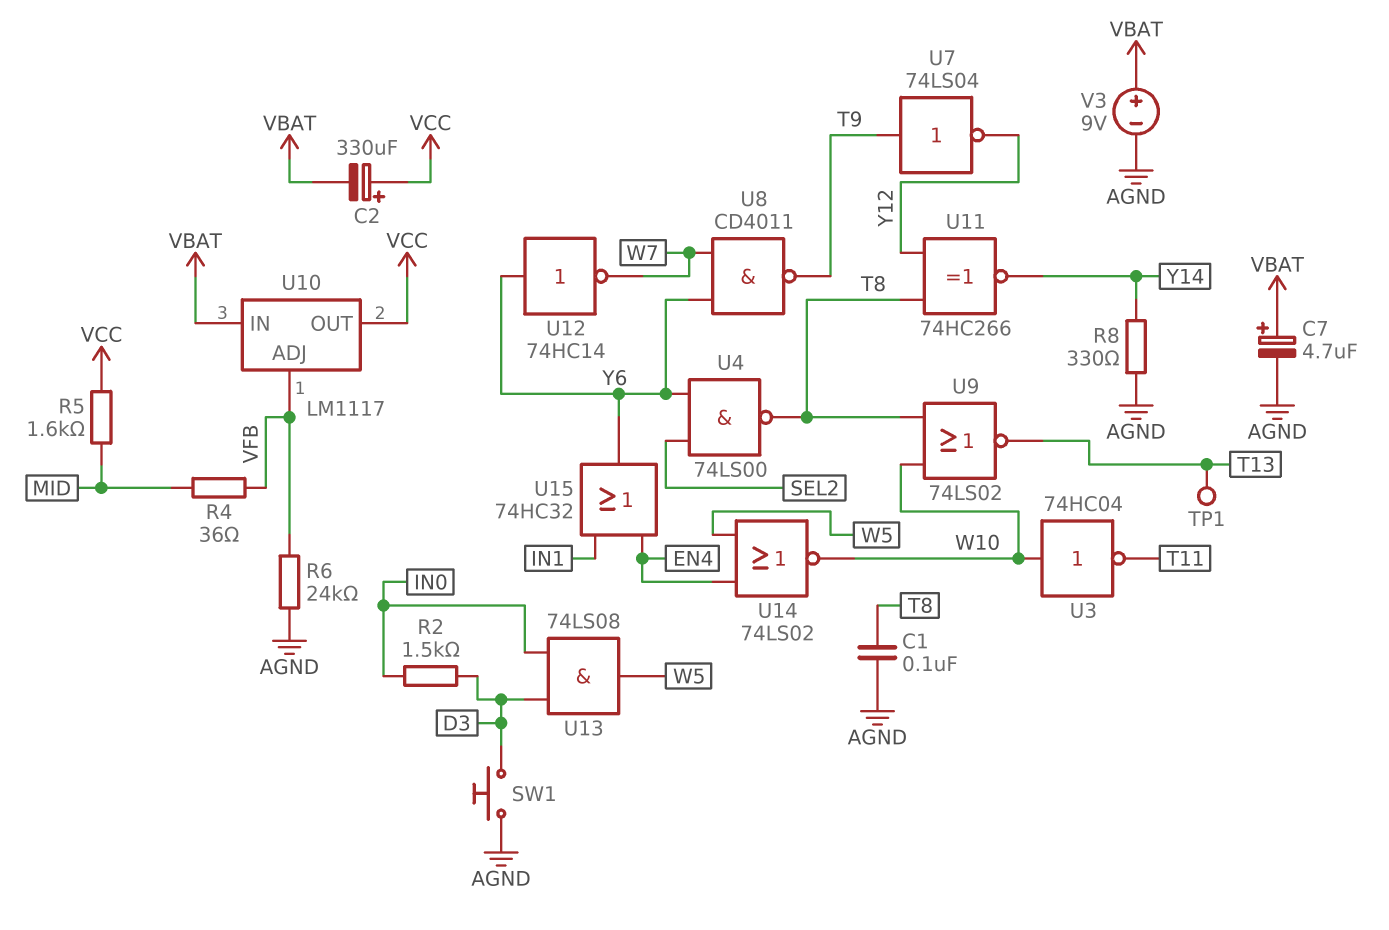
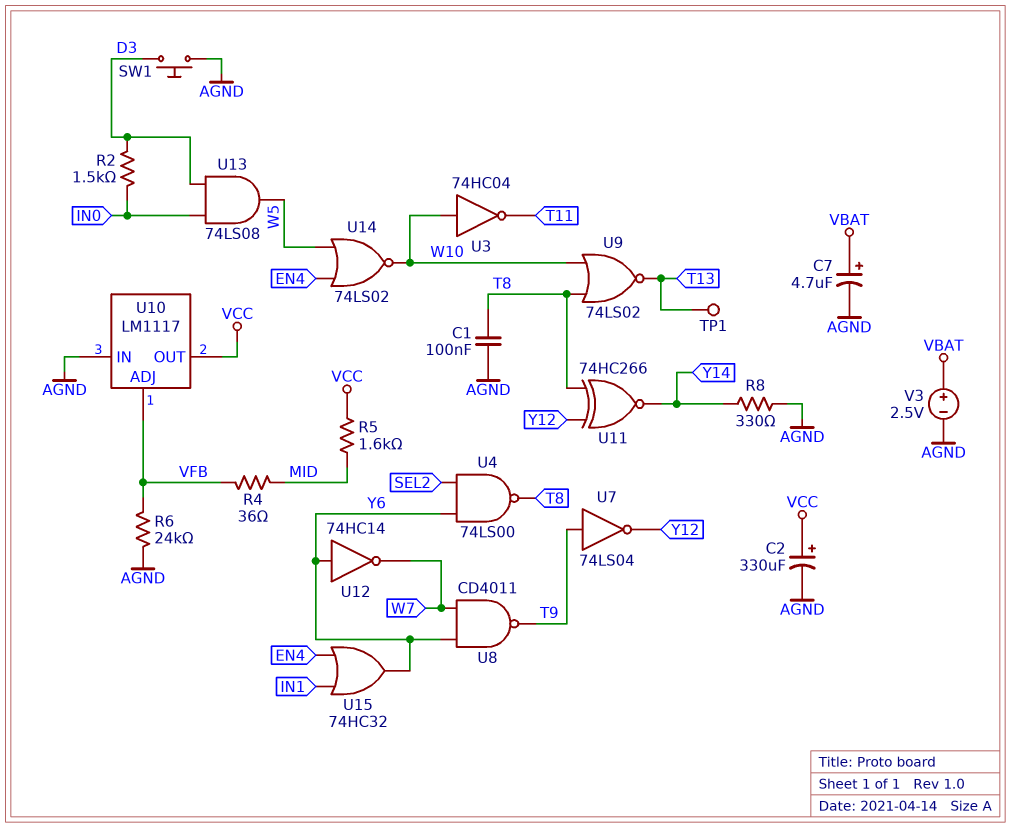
C2: 330uF (plus VCC, minus VBAT) -> 330uF (plus VCC, minus AGND)
U10 pin IN: VBAT -> AGND
V3: 9V (plus VBAT, minus AGND) -> 2.5V (plus VBAT, minus AGND)

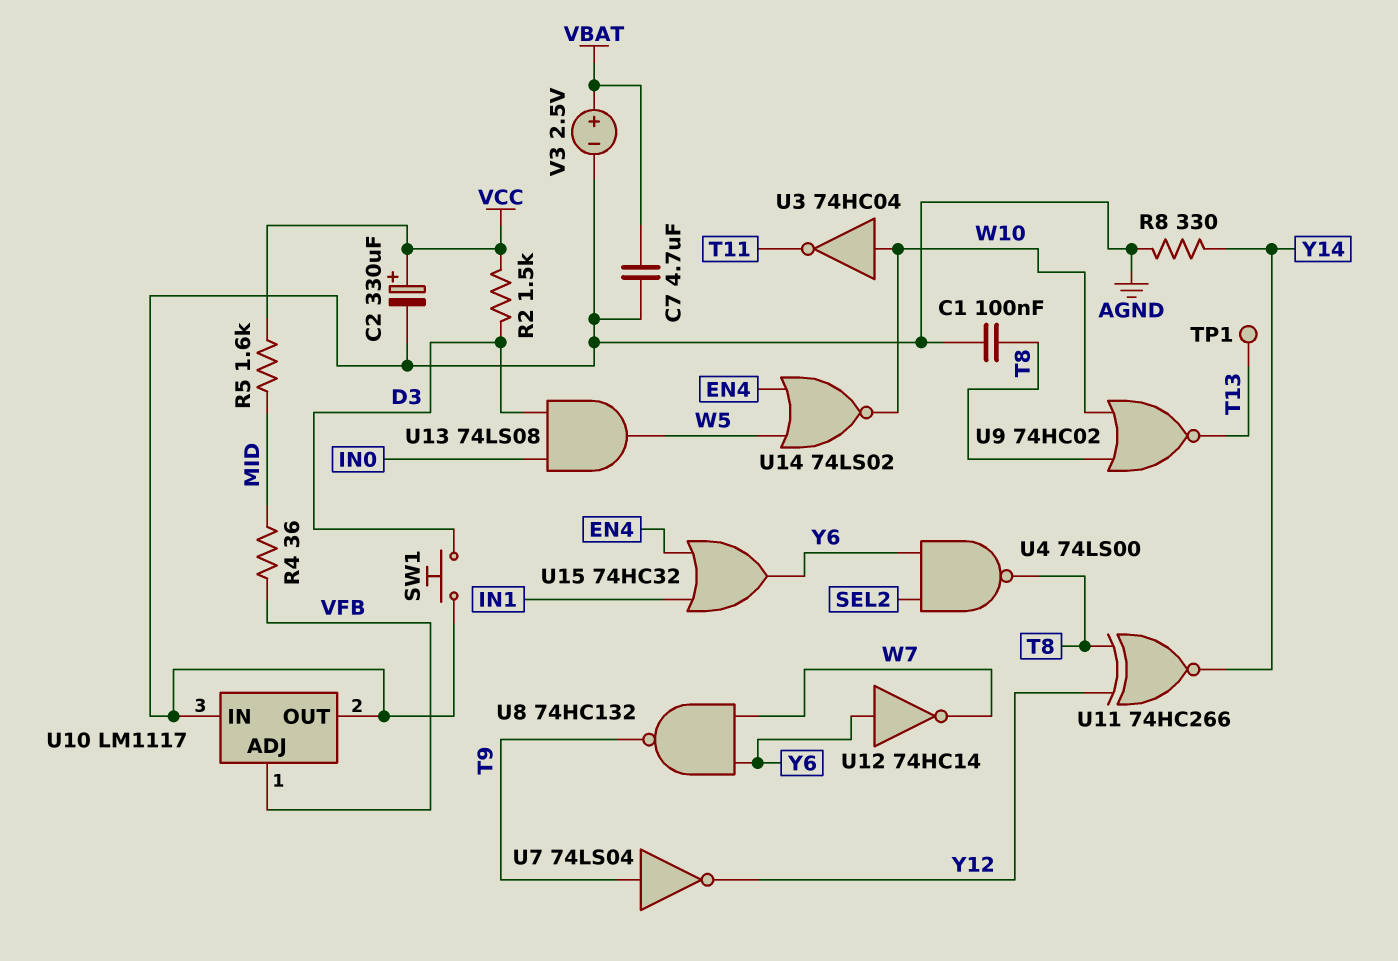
C7: 4.7uF (plus VBAT, minus AGND) -> 4.7uF (AGND, VBAT)
R2: 1.5k (D3, IN0) -> 1.5k (D3, VCC)
R6: 24k (AGND, VFB) -> none
U8: NAND CD4011 (in W7, in Y6, out T9) -> NAND 74HC132 (in W7, in Y6, out T9)
U9: NOR 74LS02 (in T8, in W10, out T13) -> NOR 74HC02 (in T8, in W10, out T13)
U10 pin OUT: VCC -> AGND

